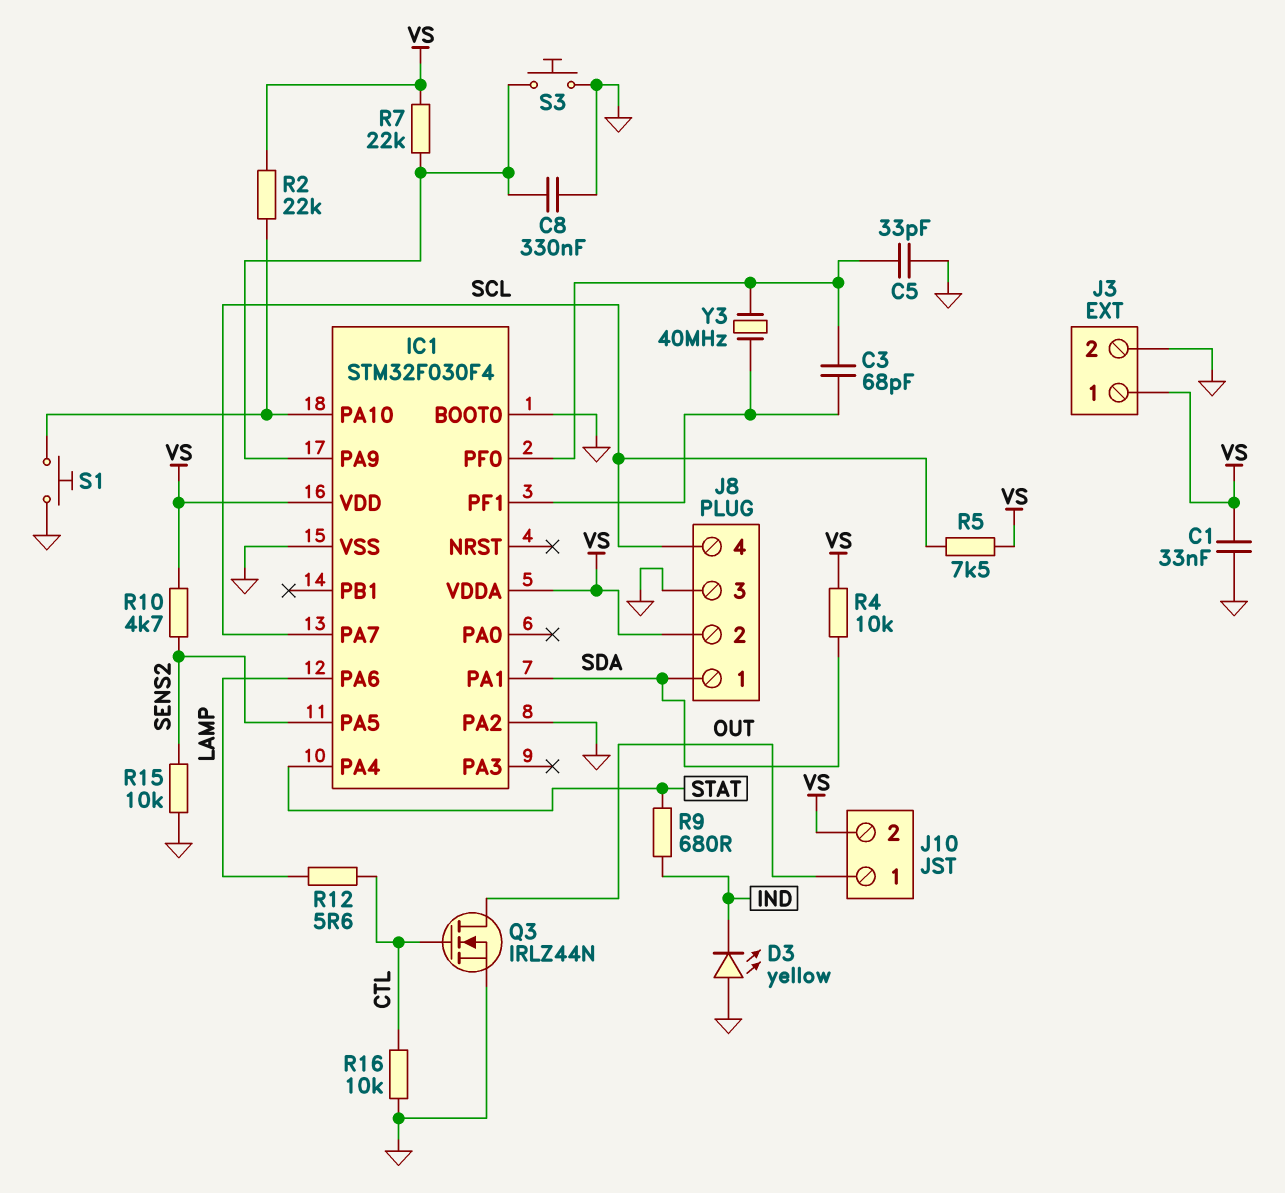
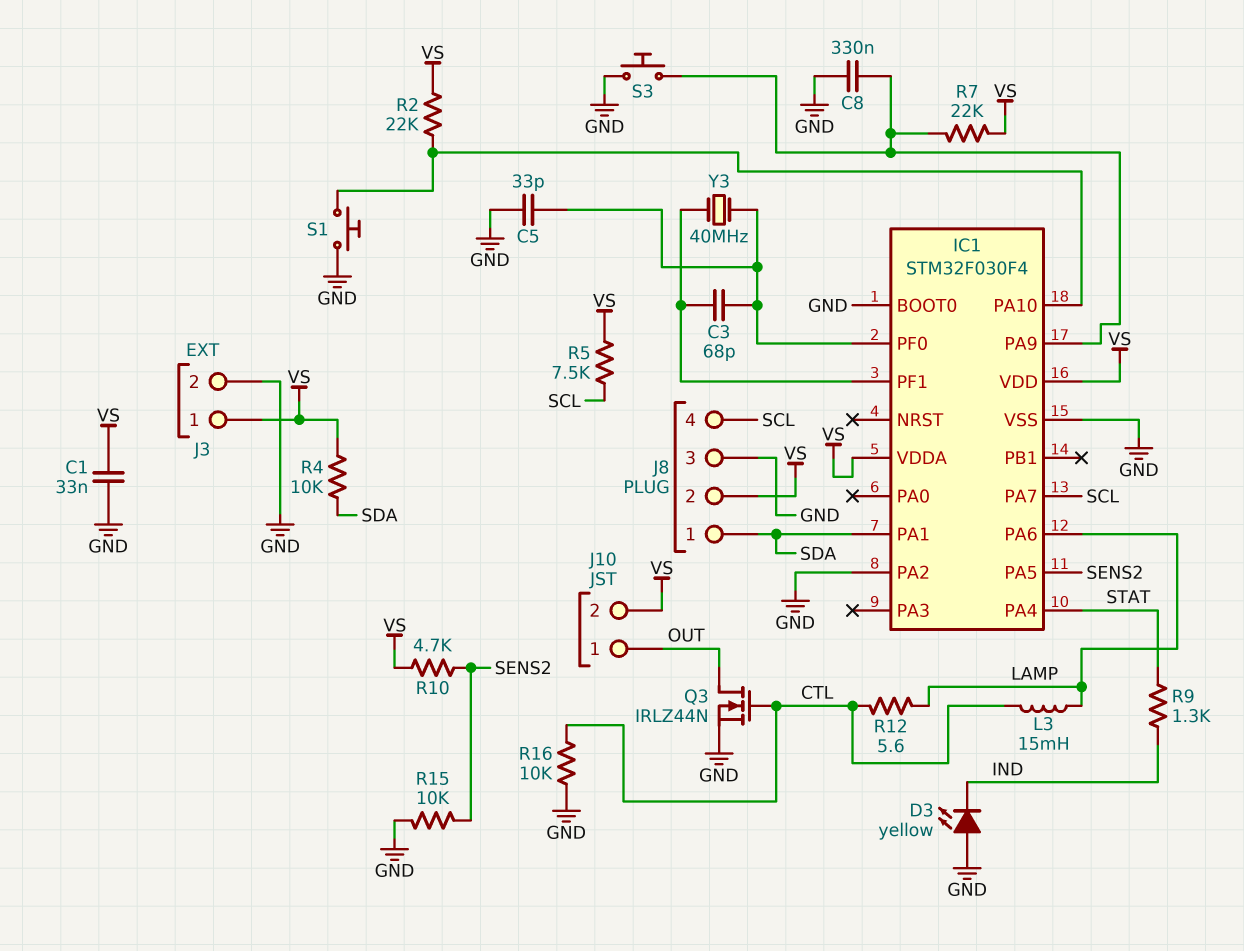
L3: none -> 15mH (CTL, LAMP)
R9: 680 (IND, STAT) -> 1.3k (IND, STAT)

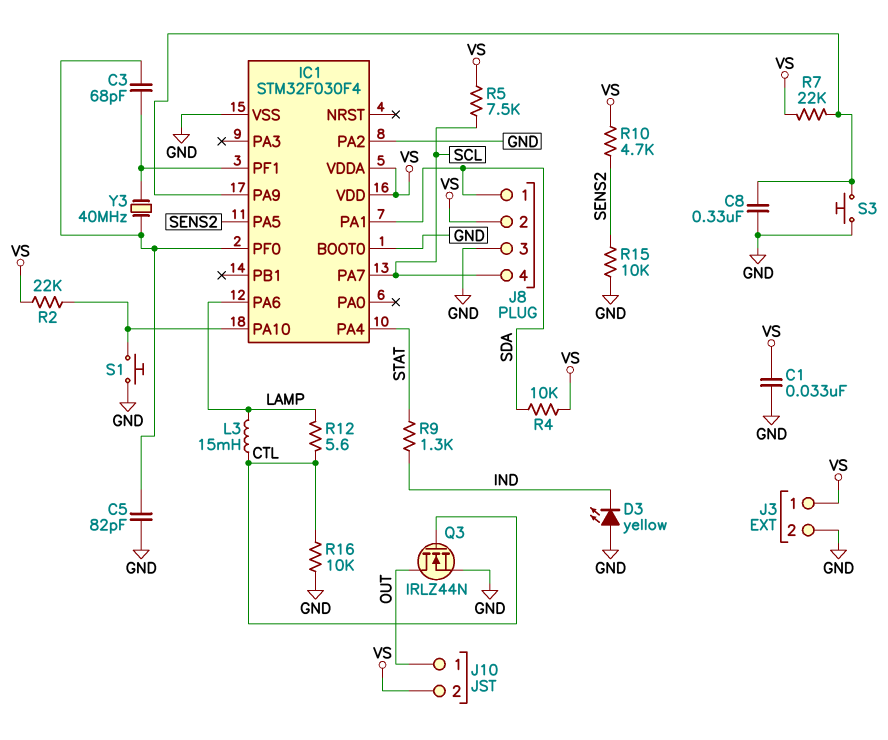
C5: 33pF (GND, IC1/PF0) -> 82pF (GND, IC1/PF0)

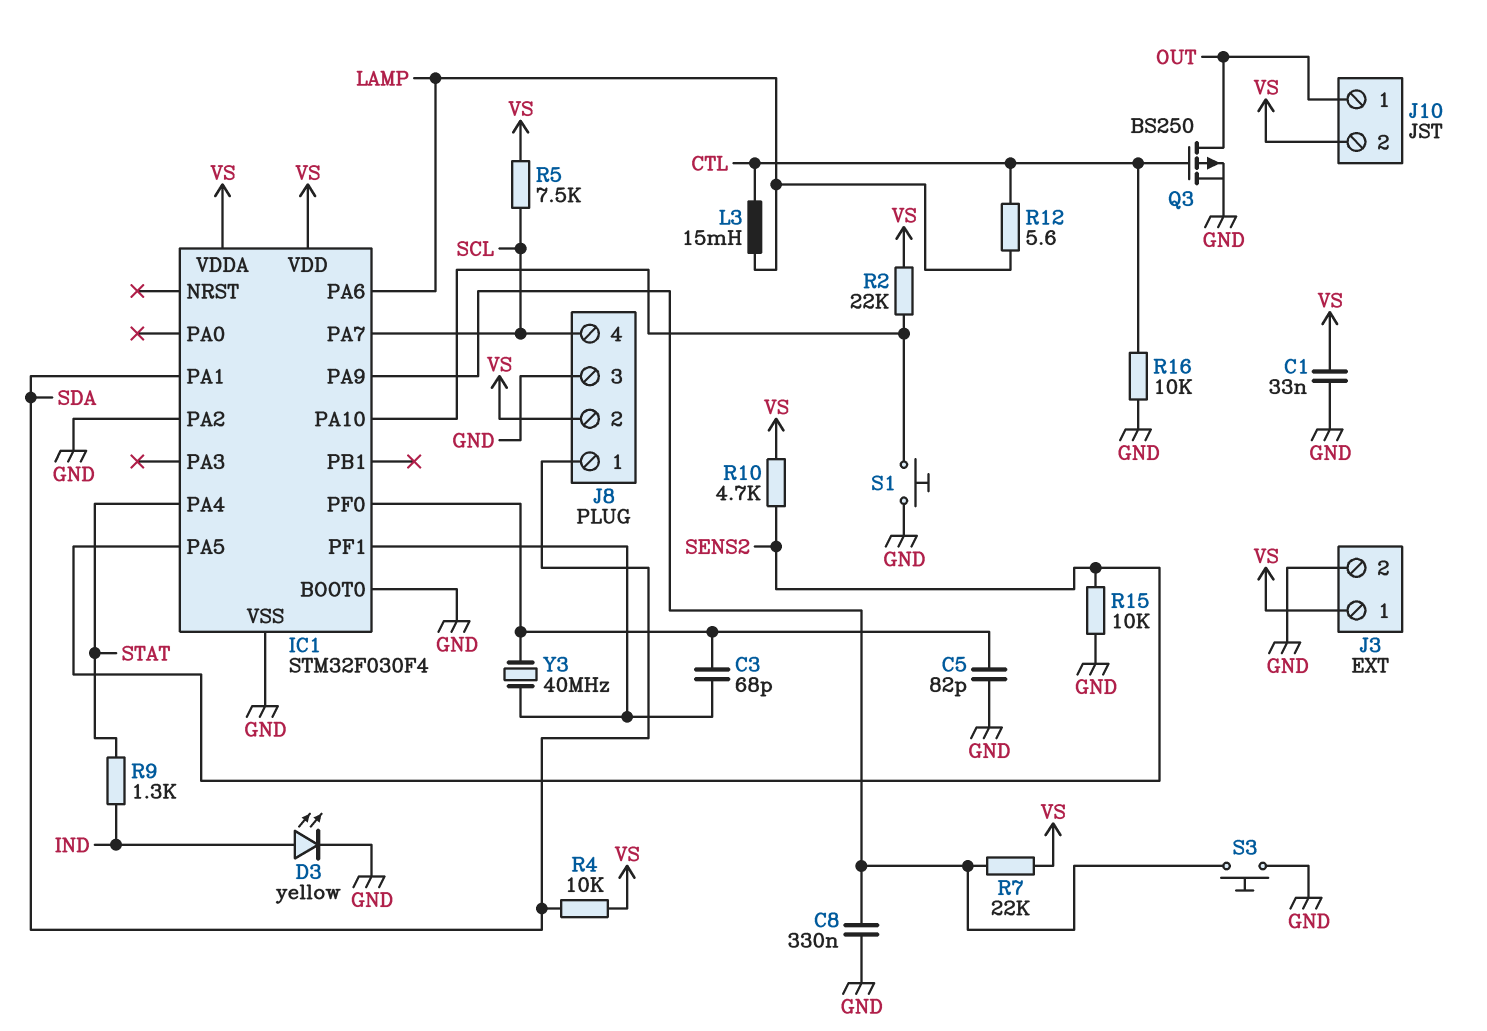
D3: LED yellow (A GND, K IND) -> LED yellow (A IND, K GND)
Q3: NMOS IRLZ44N (G CTL, D OUT, S GND) -> PMOS BS250 (G CTL, D OUT, S GND)

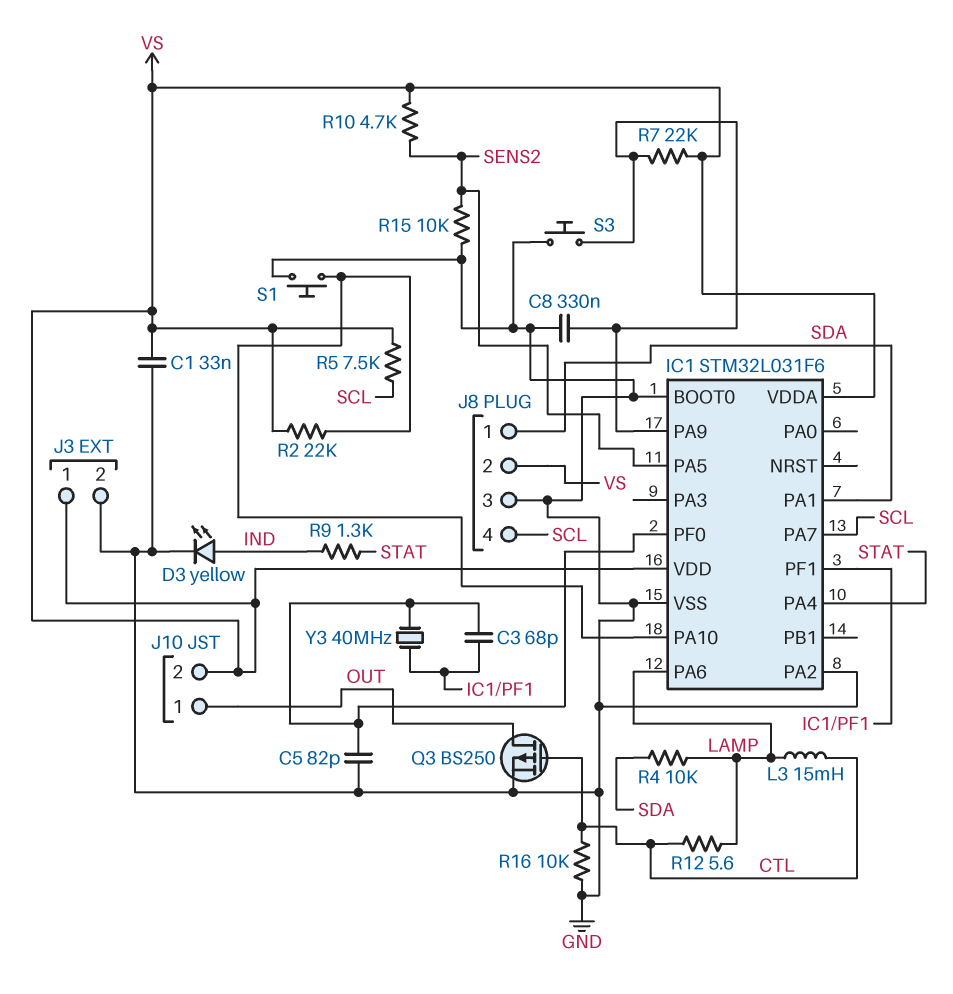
IC1: STM32F030F4 -> STM32L031F6
R4: 10k (SDA, VS) -> 10k (LAMP, SDA)

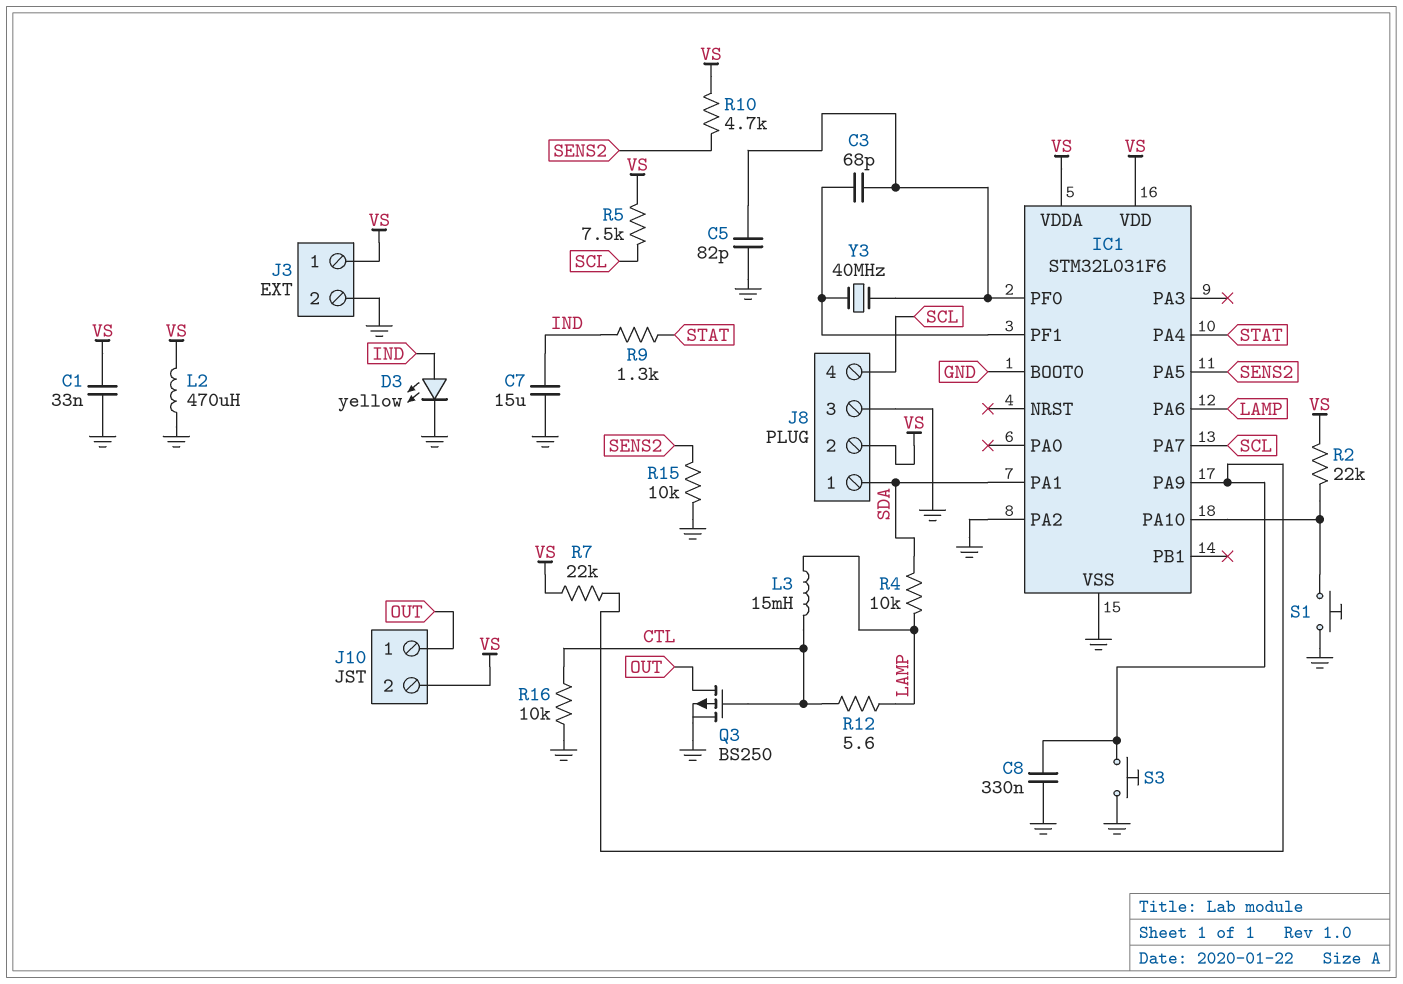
C7: none -> 15uF (GND, IND)
L2: none -> 470uH (GND, VS)

